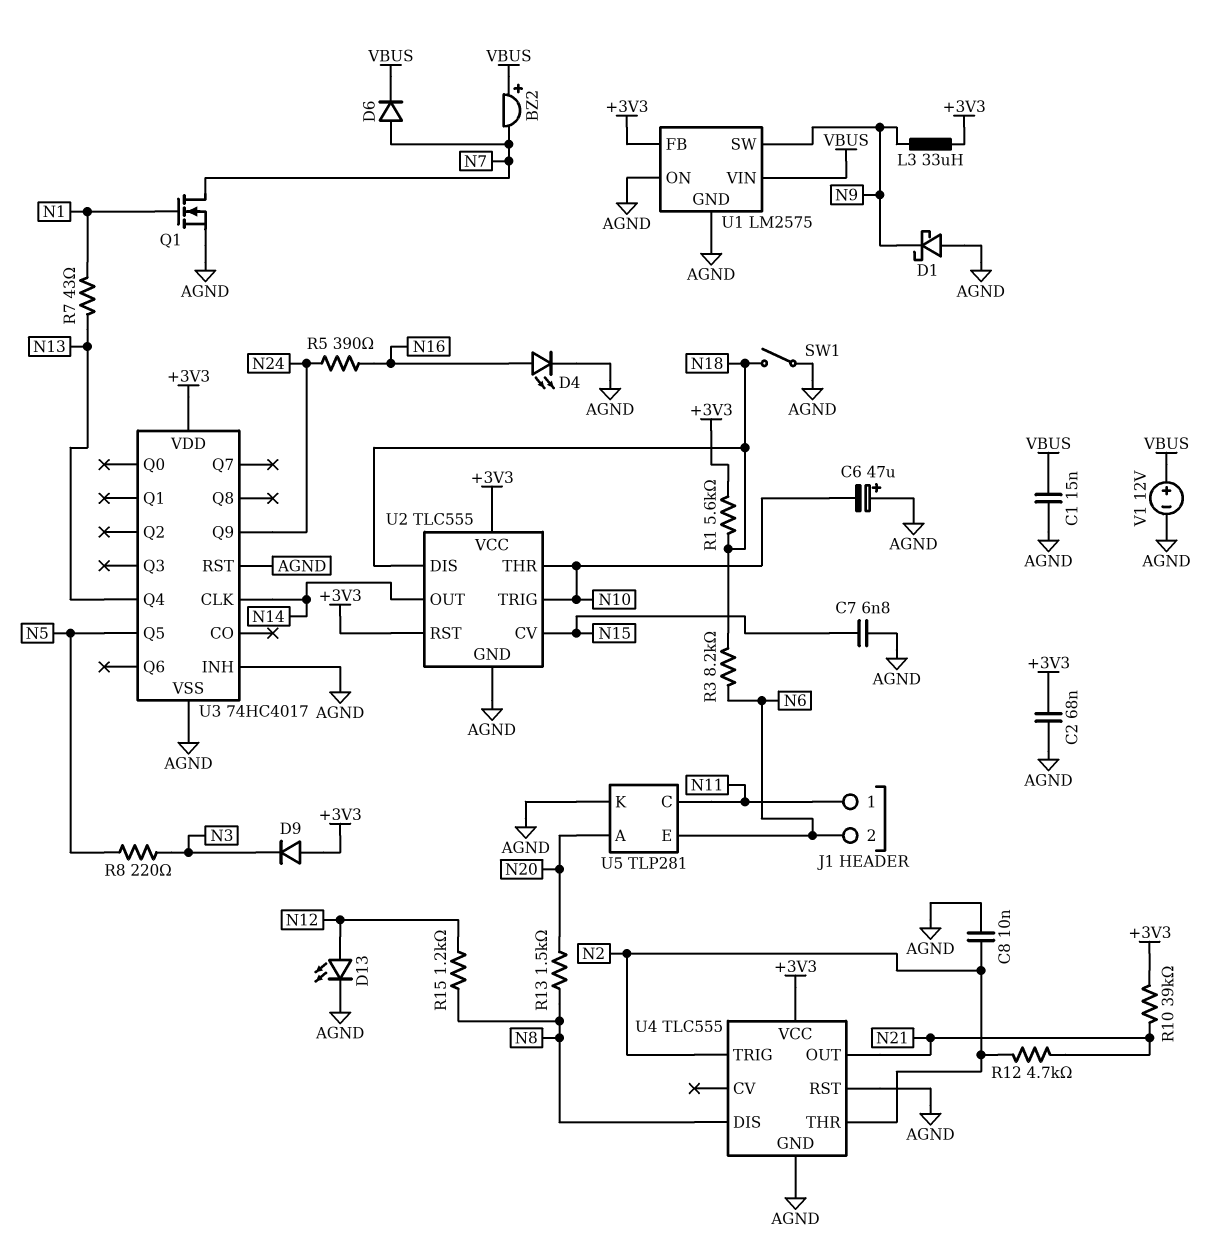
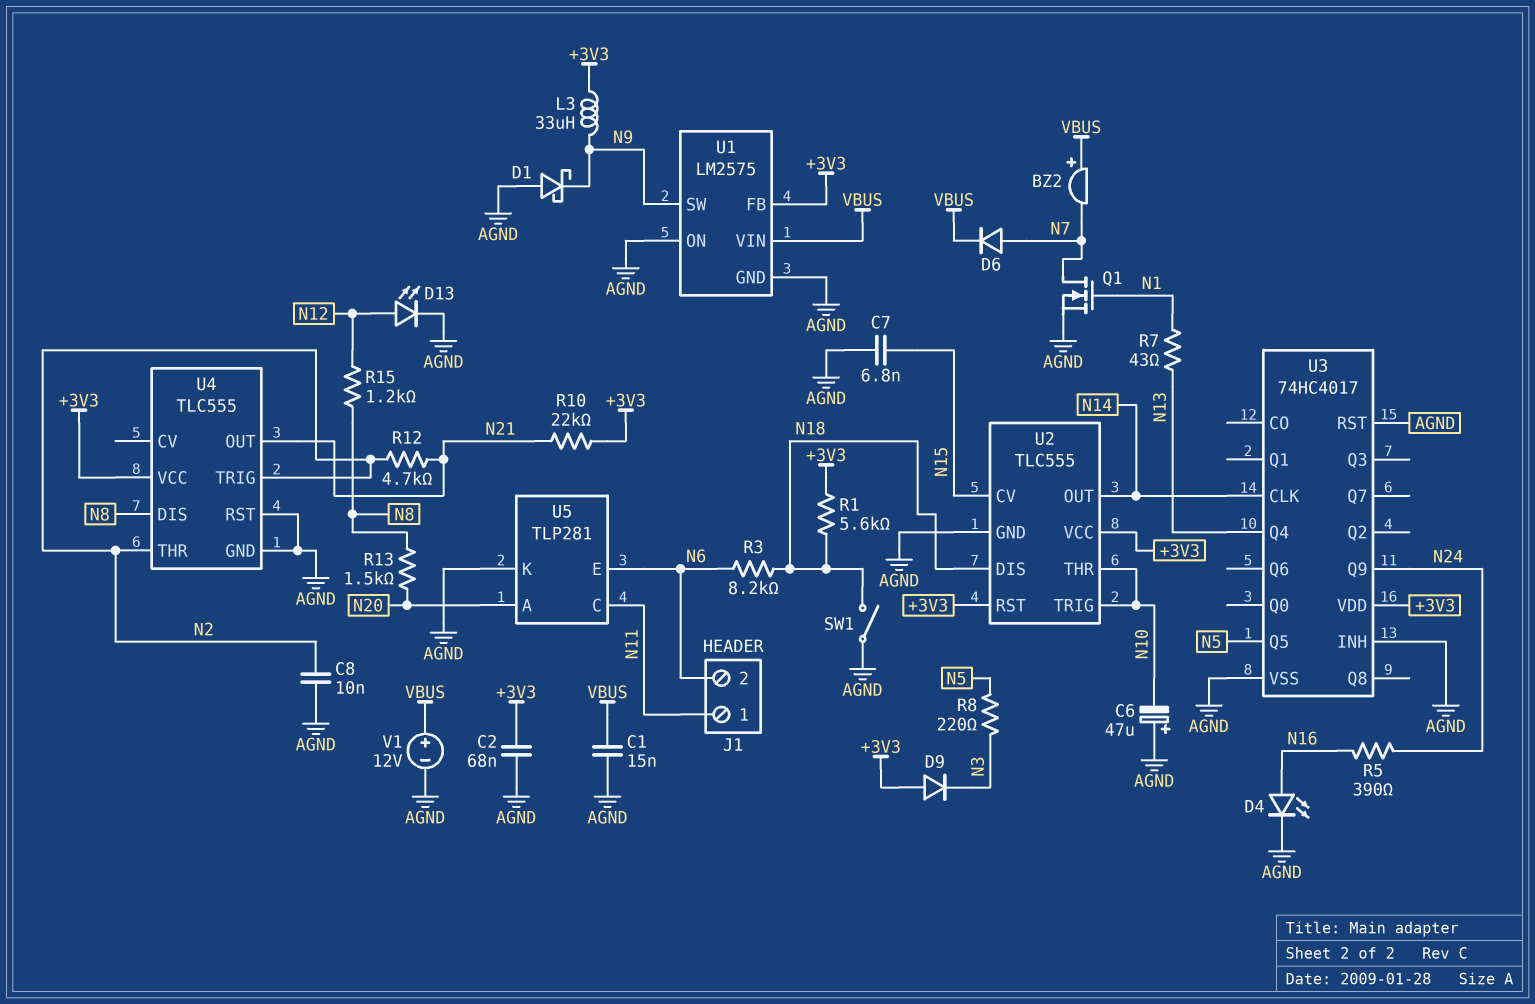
R10: 39k (+3V3, N21) -> 22k (+3V3, N21)

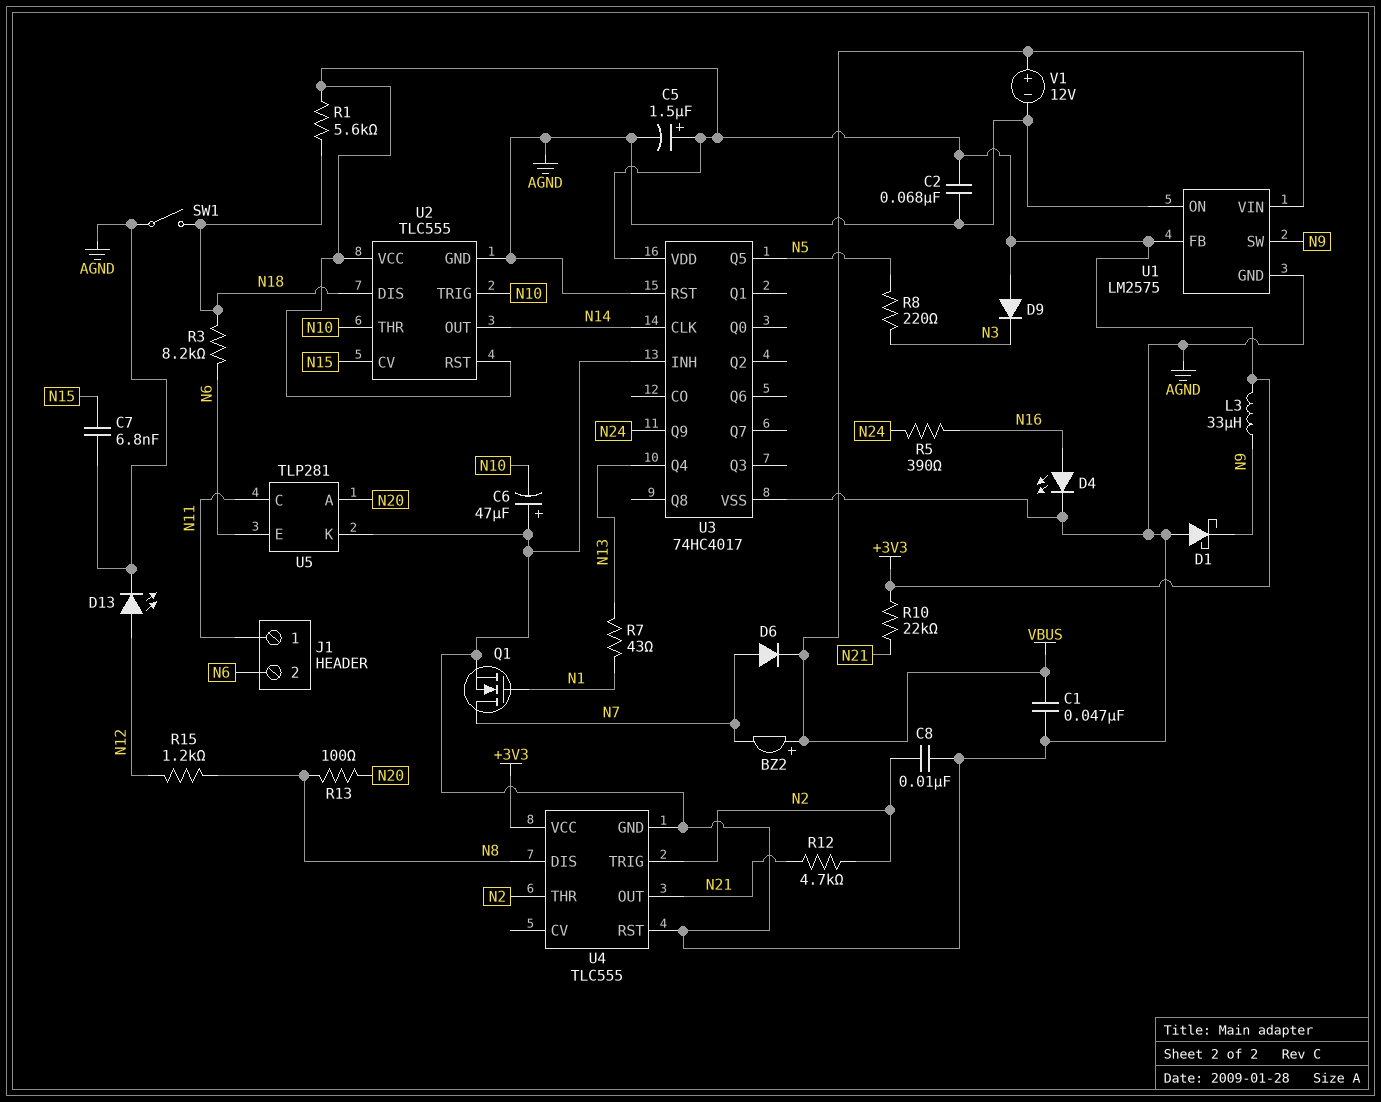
C1: 15nF (AGND, VBUS) -> 47nF (AGND, VBUS)
C5: none -> 1.5uF (plus +3V3, minus AGND)
R13: 1.5k (N8, N20) -> 100 (N8, N20)

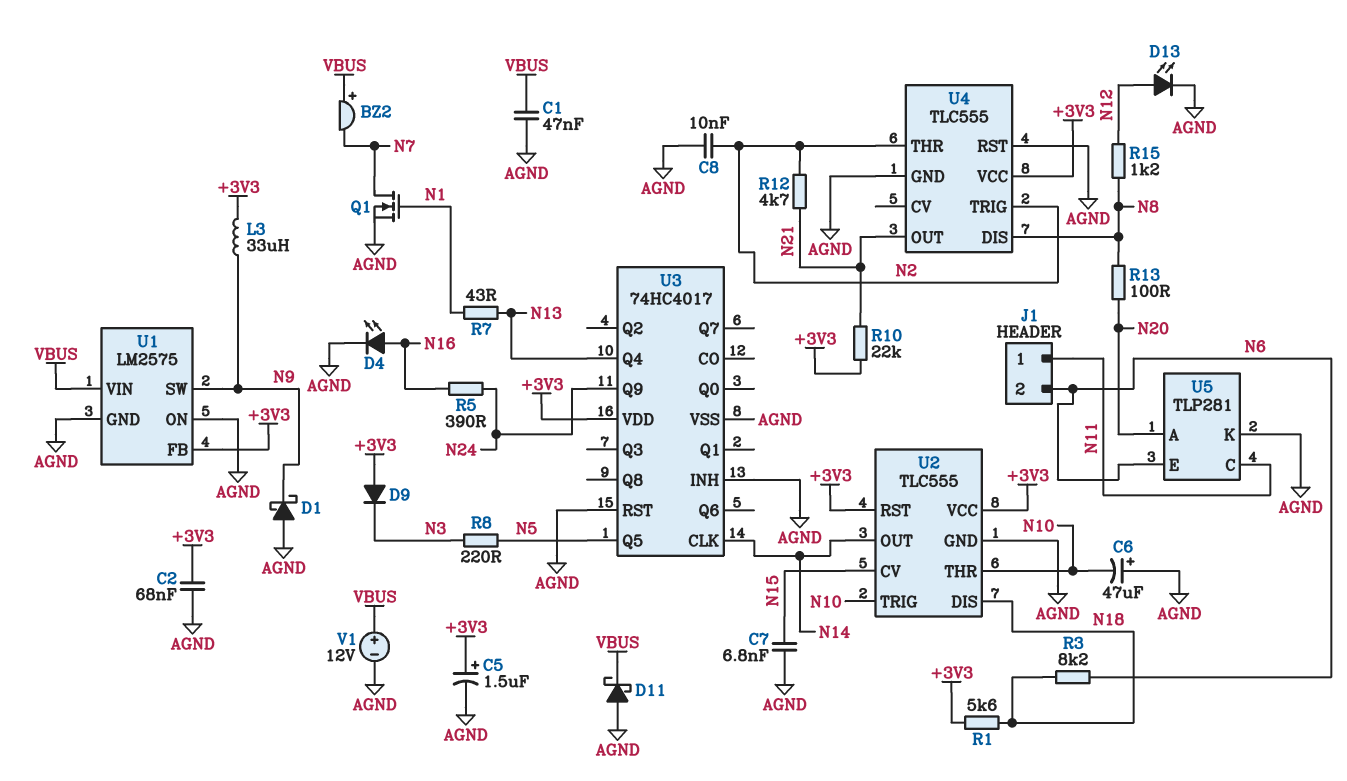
D6: diode (A N7, K VBUS) -> none
D11: none -> schottky (A AGND, K VBUS)
SW1: switch (AGND, N18) -> none

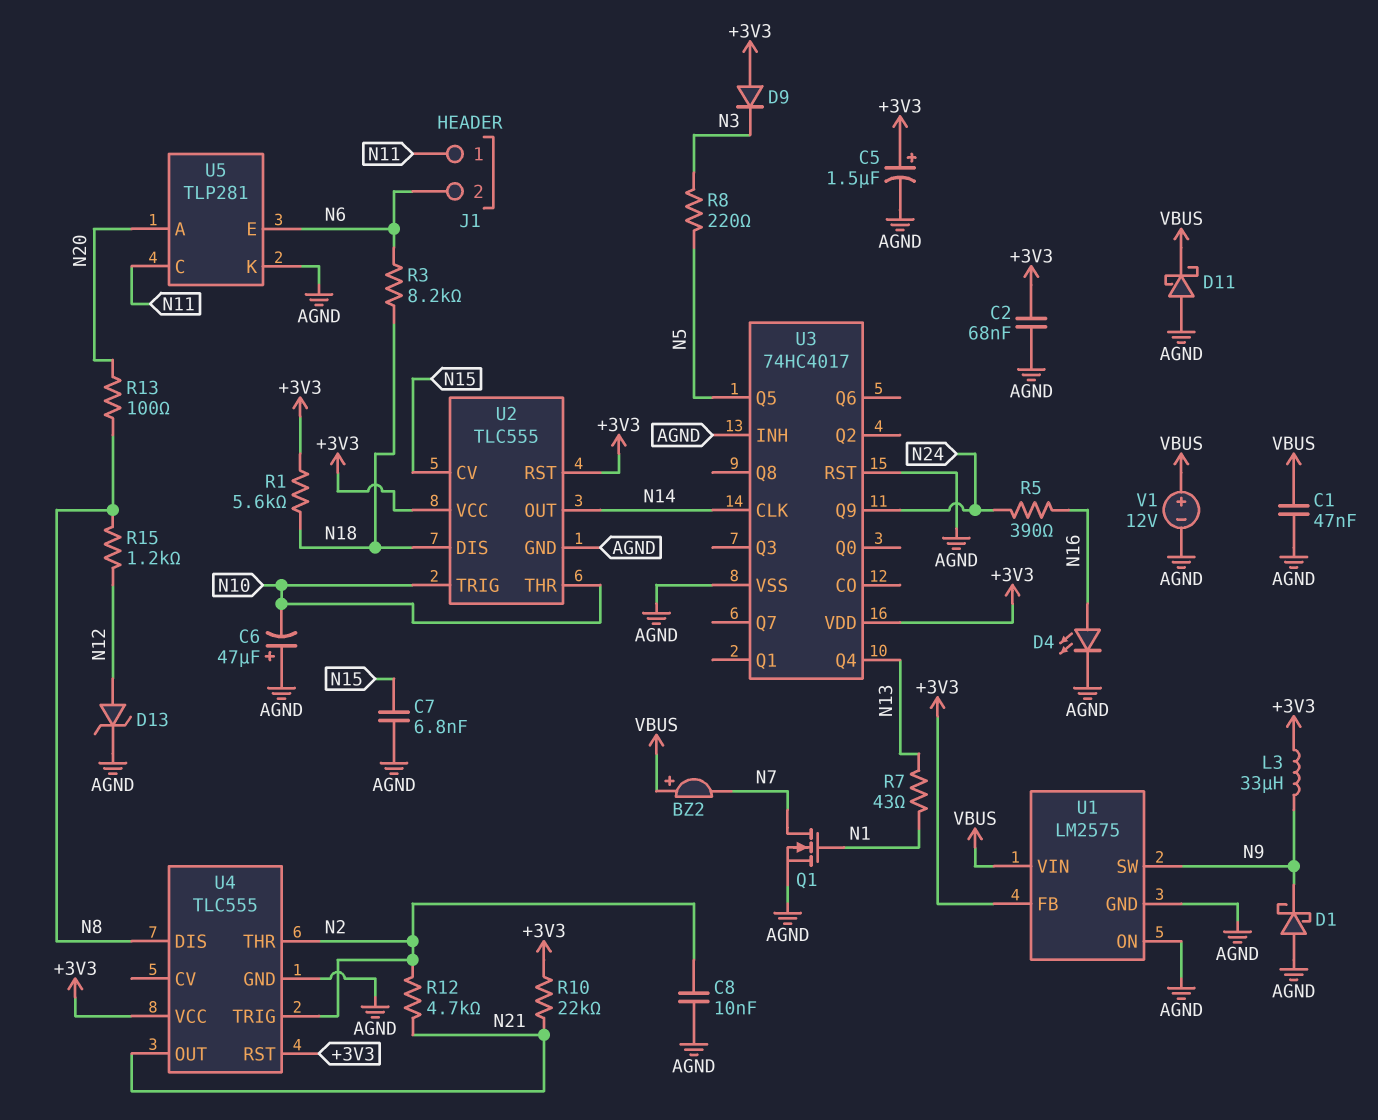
D13: LED (A N12, K AGND) -> zener (A N12, K AGND)
U4 pin RST: AGND -> +3V3

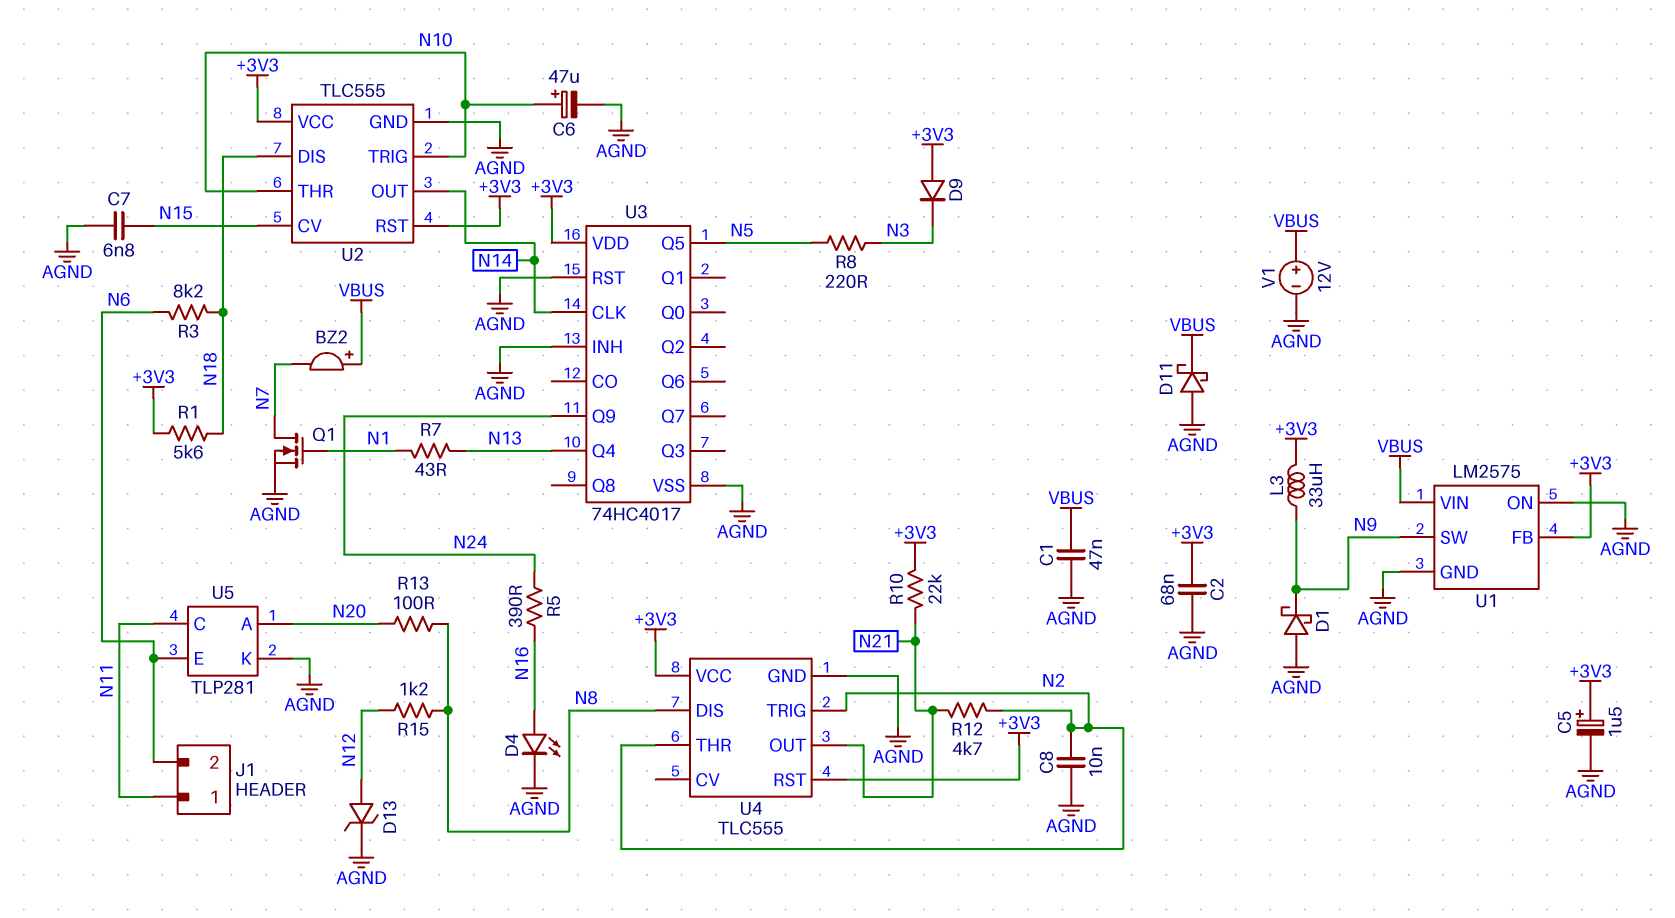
C6: 47uF (plus AGND, minus N10) -> 47uF (plus N10, minus AGND)

